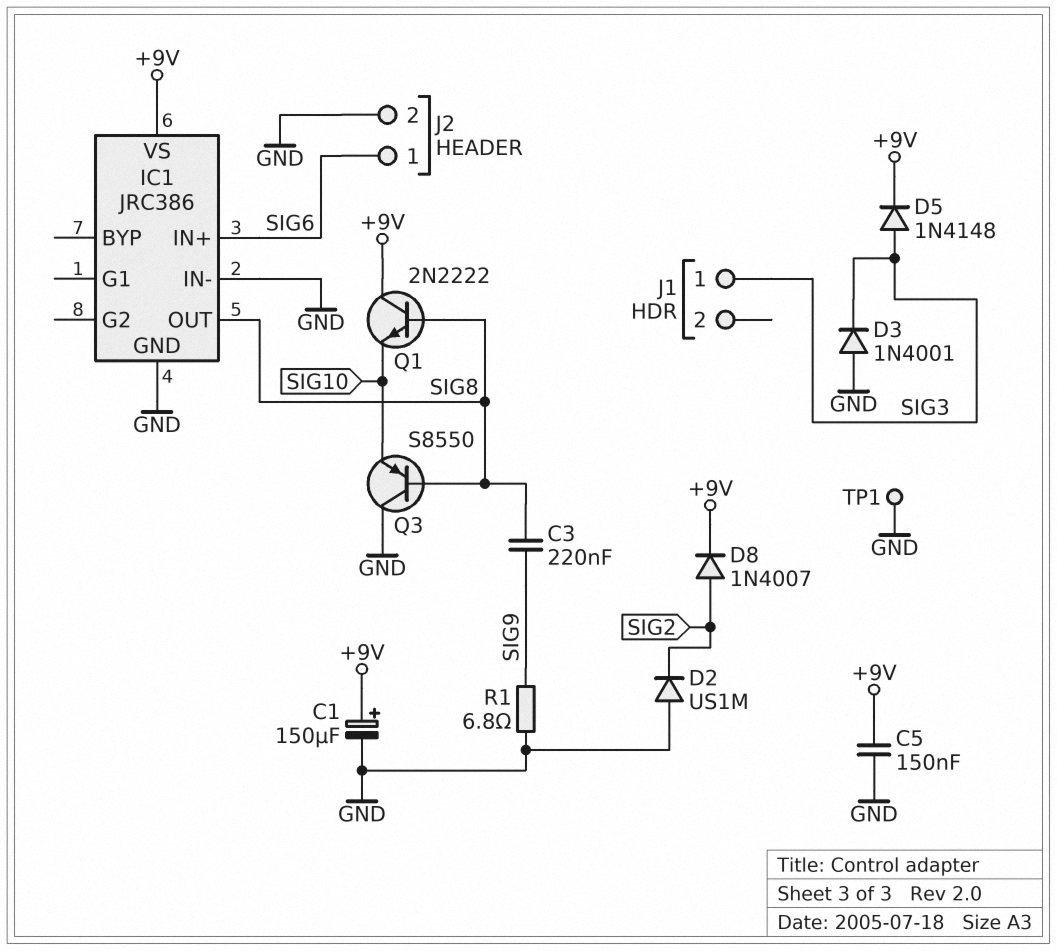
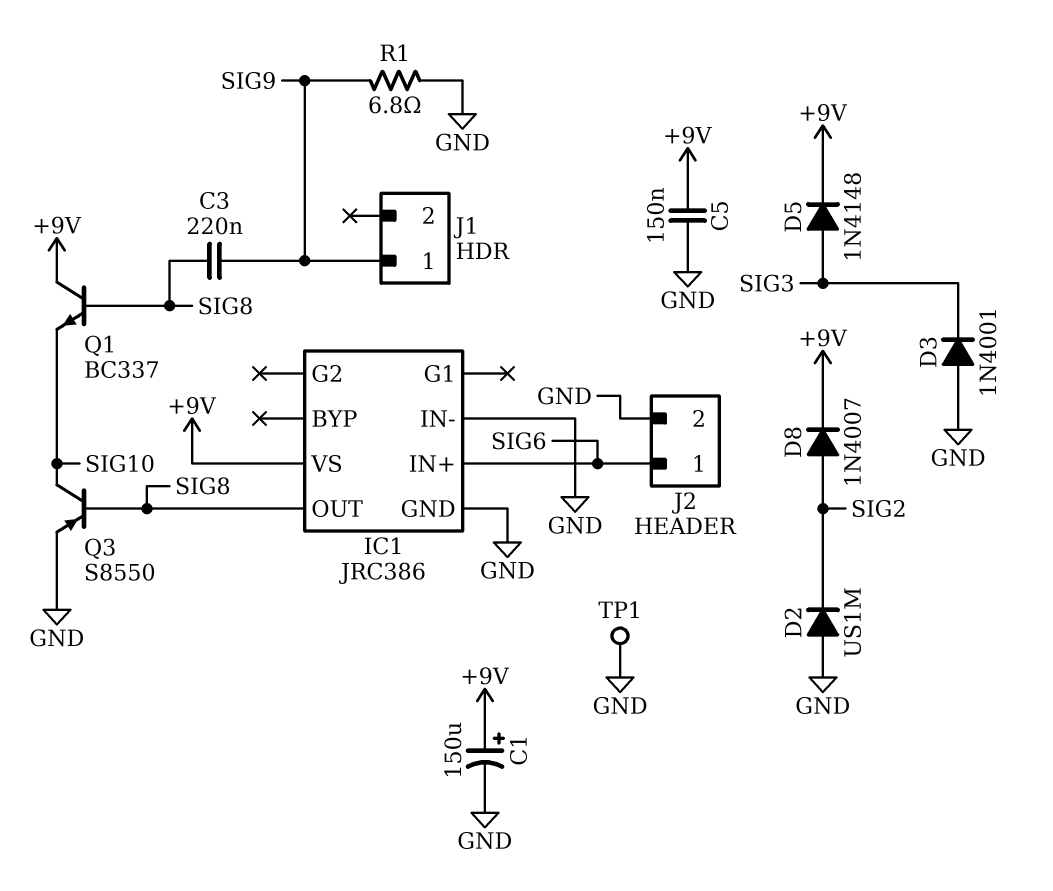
J1 pin 1: SIG3 -> SIG9
Q1: NPN 2N2222 (B SIG8, C +9V, E SIG10) -> NPN BC337 (B SIG8, C +9V, E SIG10)
Q3: PNP S8550 (B SIG8, C GND, E SIG10) -> PNP S8550 (B SIG8, C SIG10, E GND)

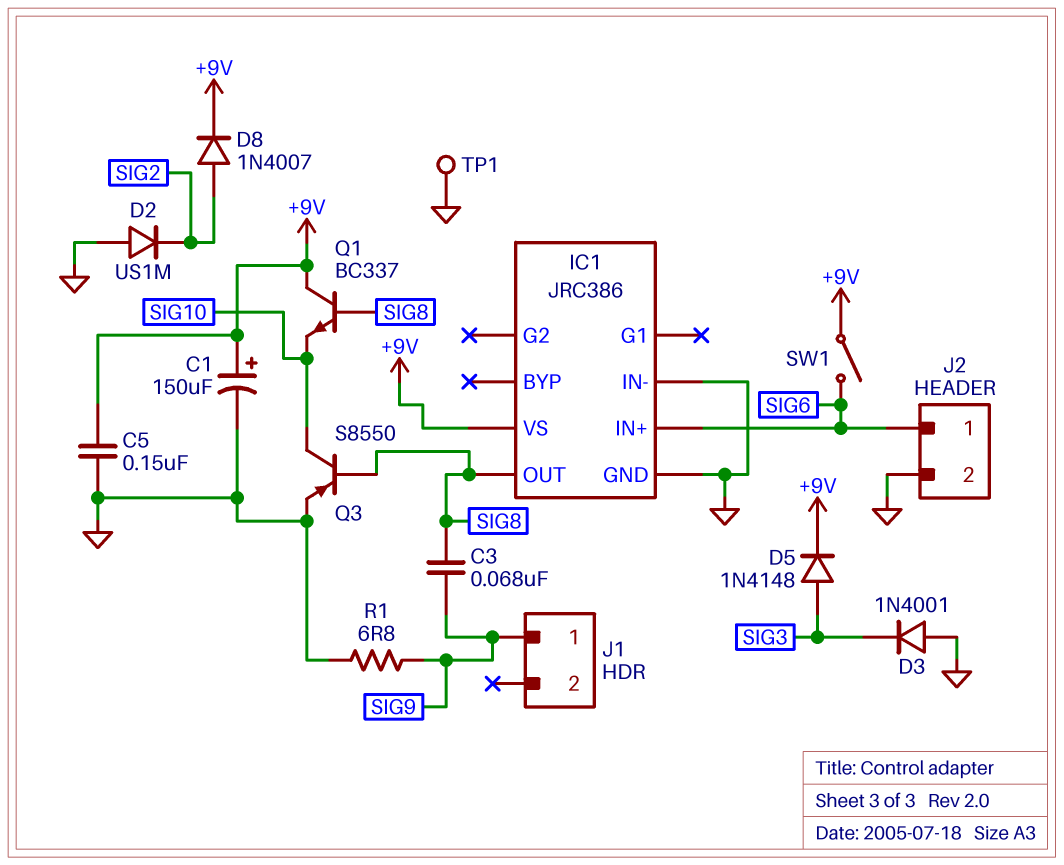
C3: 220nF (SIG8, SIG9) -> 68nF (SIG8, SIG9)
SW1: none -> switch (+9V, SIG6)

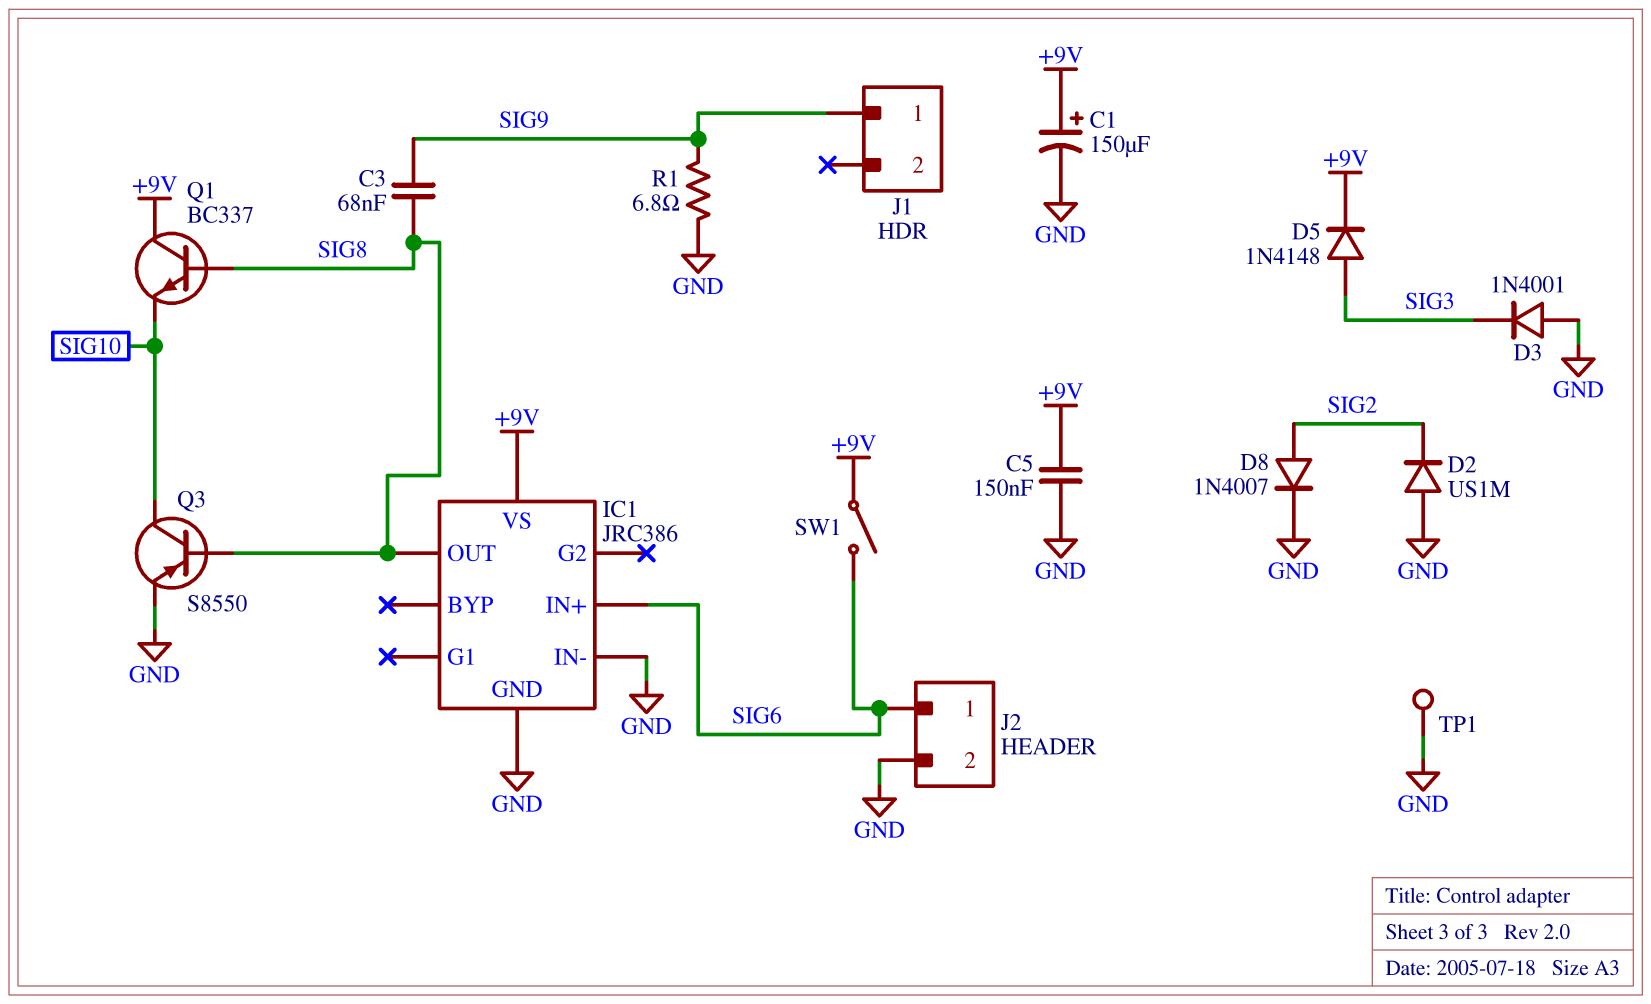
D8: diode 1N4007 (A SIG2, K +9V) -> diode 1N4007 (A SIG2, K GND)

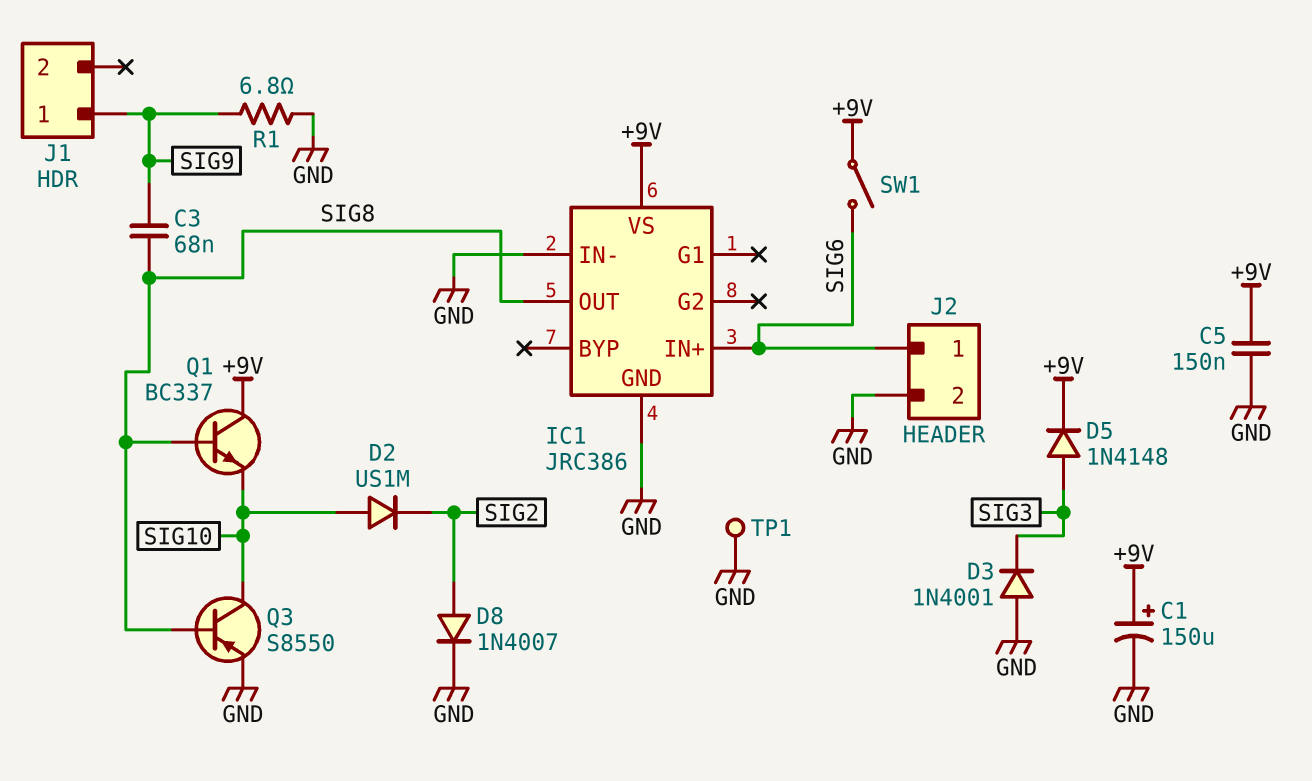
D2: diode US1M (A GND, K SIG2) -> diode US1M (A SIG10, K SIG2)

